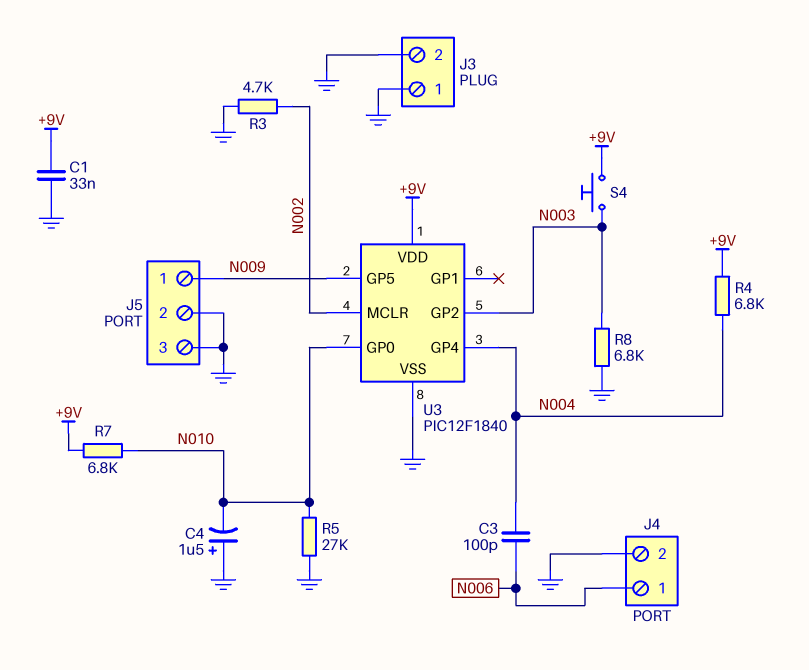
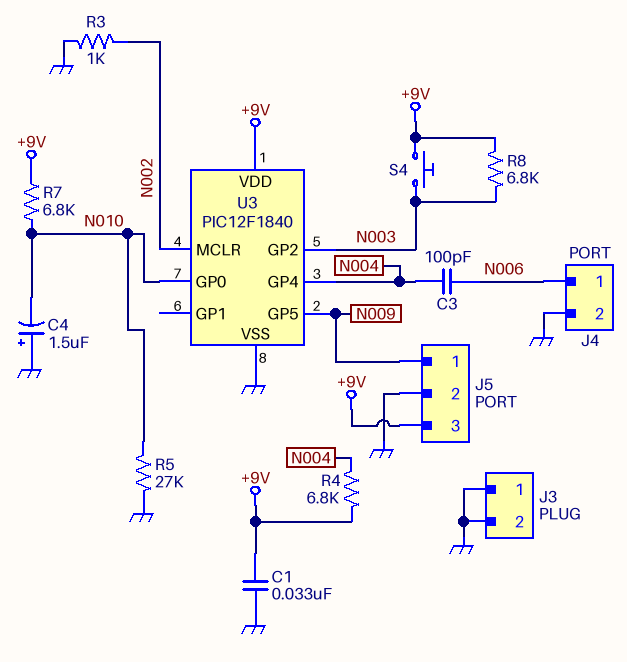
J5 pin 3: GND -> +9V
R3: 4.7k (GND, N002) -> 1k (GND, N002)
R8: 6.8k (GND, N003) -> 6.8k (+9V, N003)

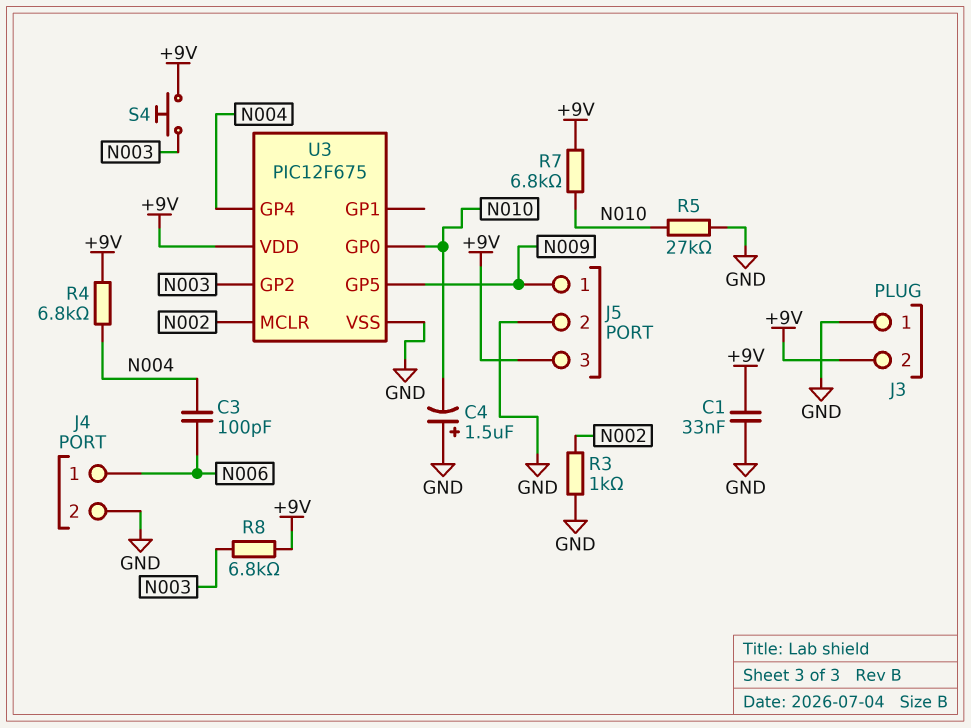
J3 pin 2: GND -> +9V
U3: PIC12F1840 -> PIC12F675

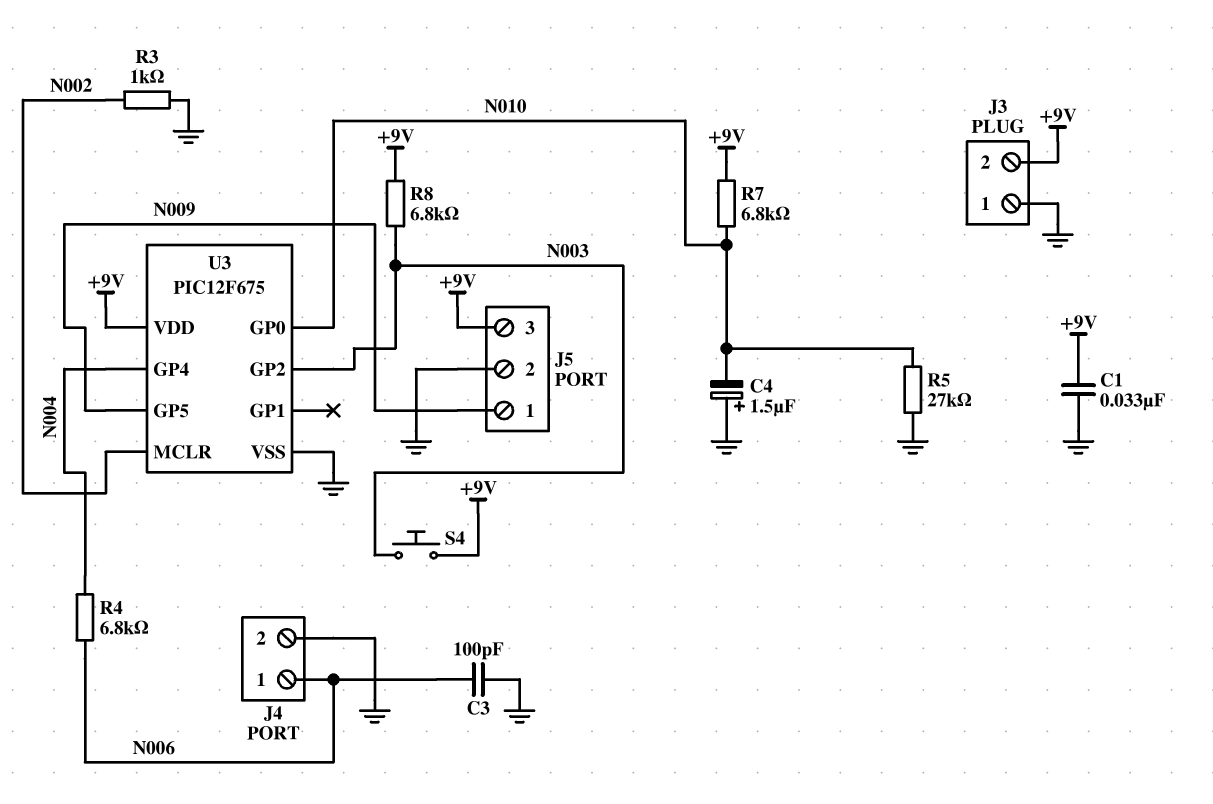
C3: 100pF (N004, N006) -> 100pF (GND, N006)
R4: 6.8k (+9V, N004) -> 6.8k (N004, N006)

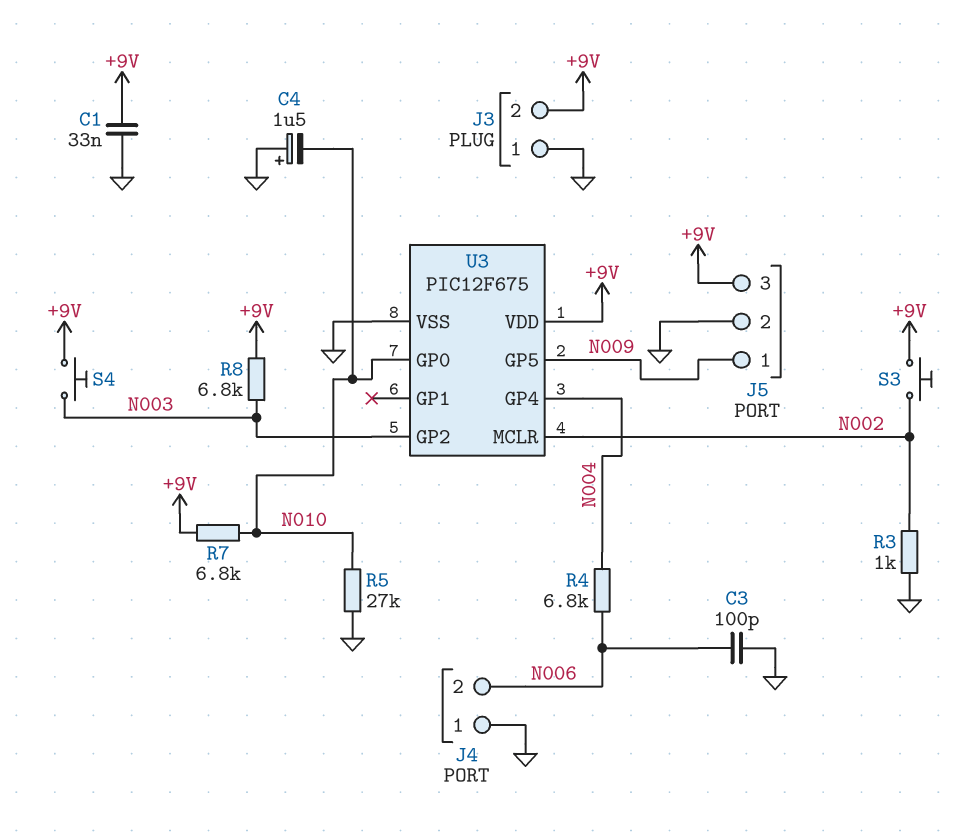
J4 pin 1: N006 -> GND
J4 pin 2: GND -> N006
S3: none -> button (+9V, N002)

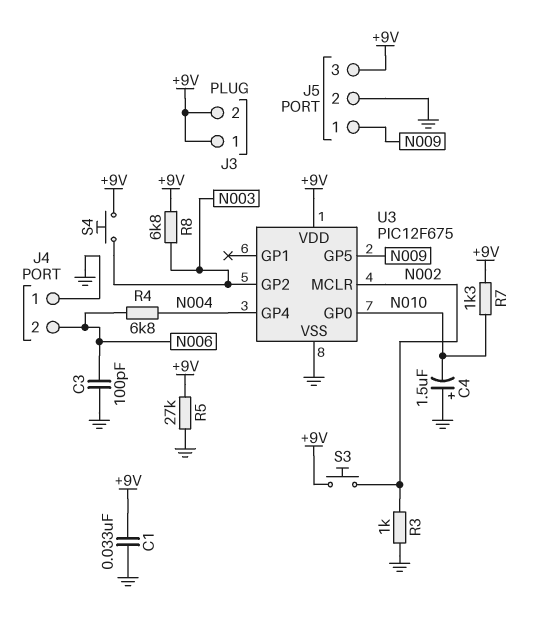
J3 pin 1: GND -> +9V
R5: 27k (GND, N010) -> 27k (+9V, GND)
R7: 6.8k (+9V, N010) -> 1.3k (+9V, N010)

